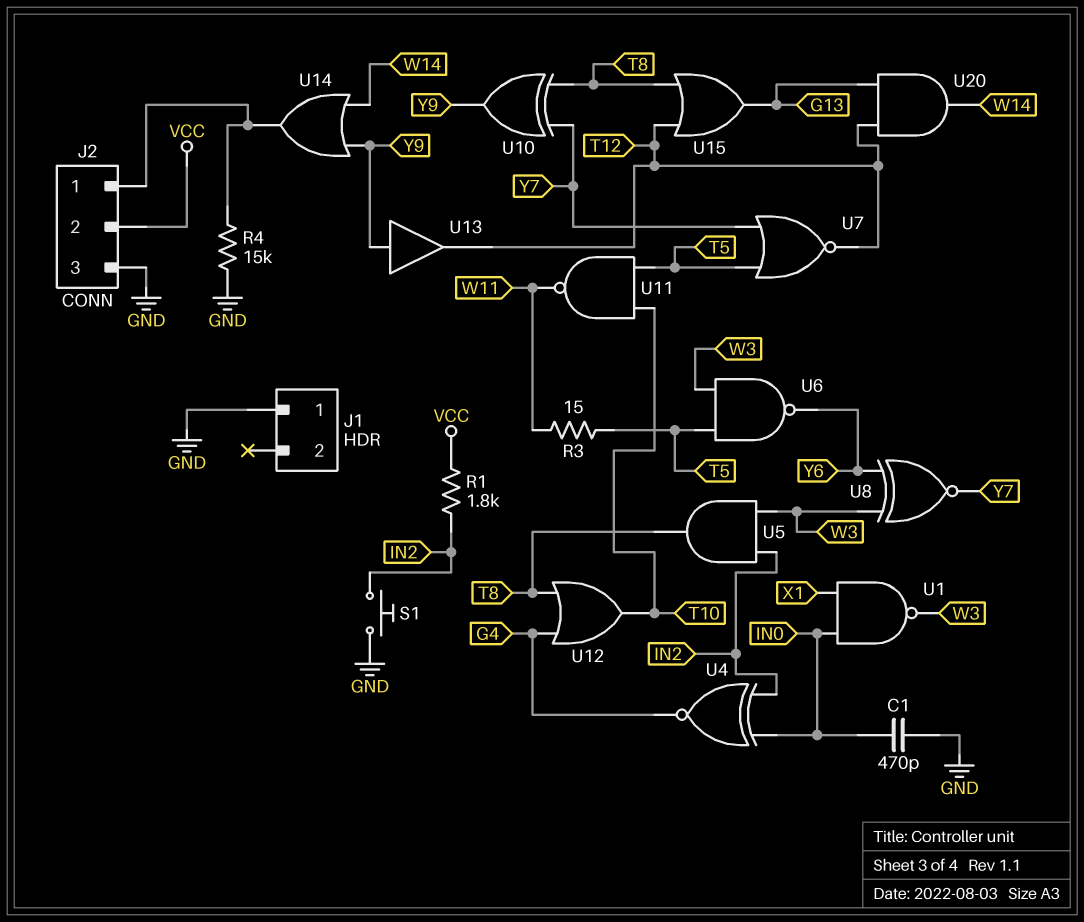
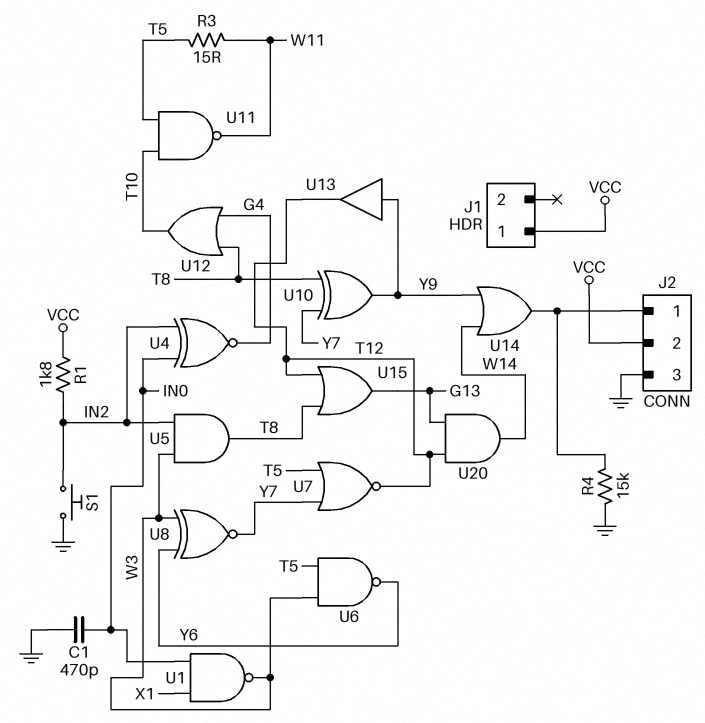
J1 pin 1: GND -> VCC

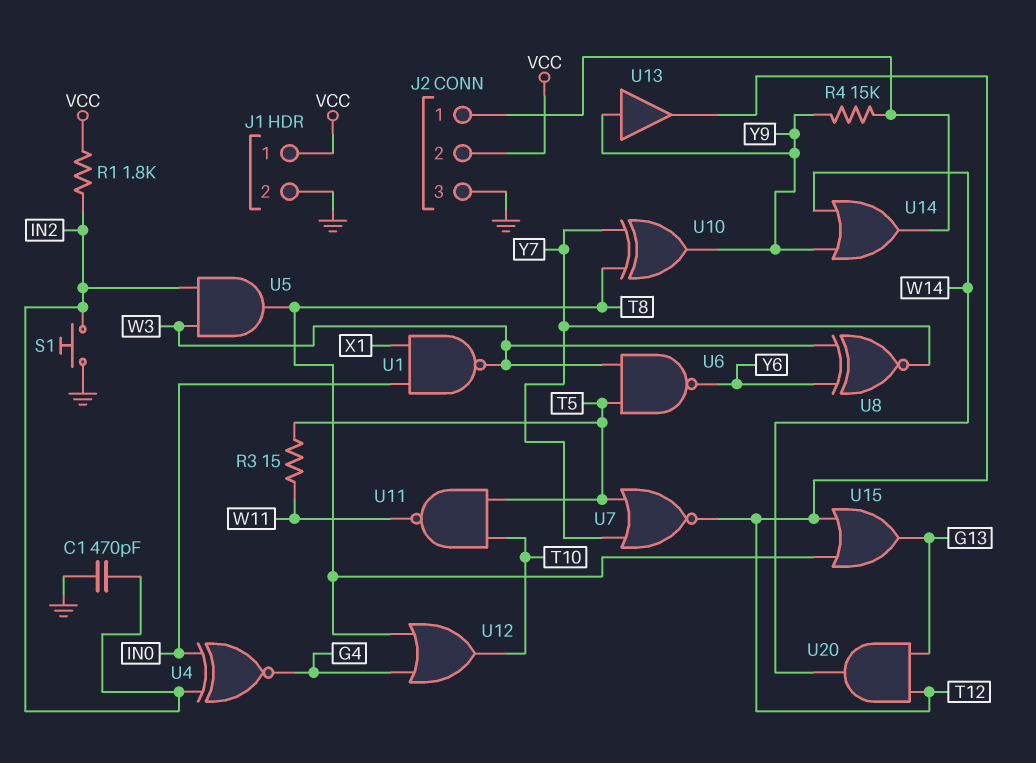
C1: 470pF (GND, IN0) -> 470pF (GND, IN2)
J1 pin 2: none -> GND
R4: 15k (GND, J2/1) -> 15k (J2/1, Y9)

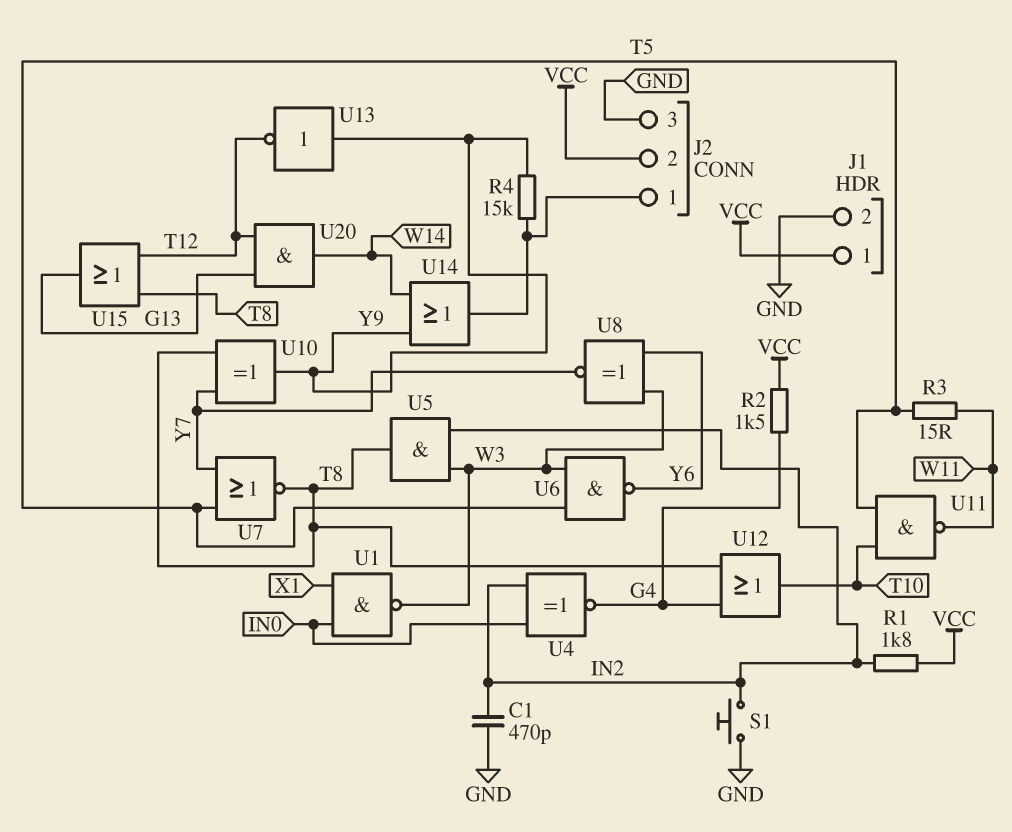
R2: none -> 1.5k (G4, VCC)
U7: NOR (in T5, in Y7, out T12) -> NOR (in T5, in Y7, out T8)
U13: buffer (in Y9, out T12) -> NOT (in Y9, out T12)

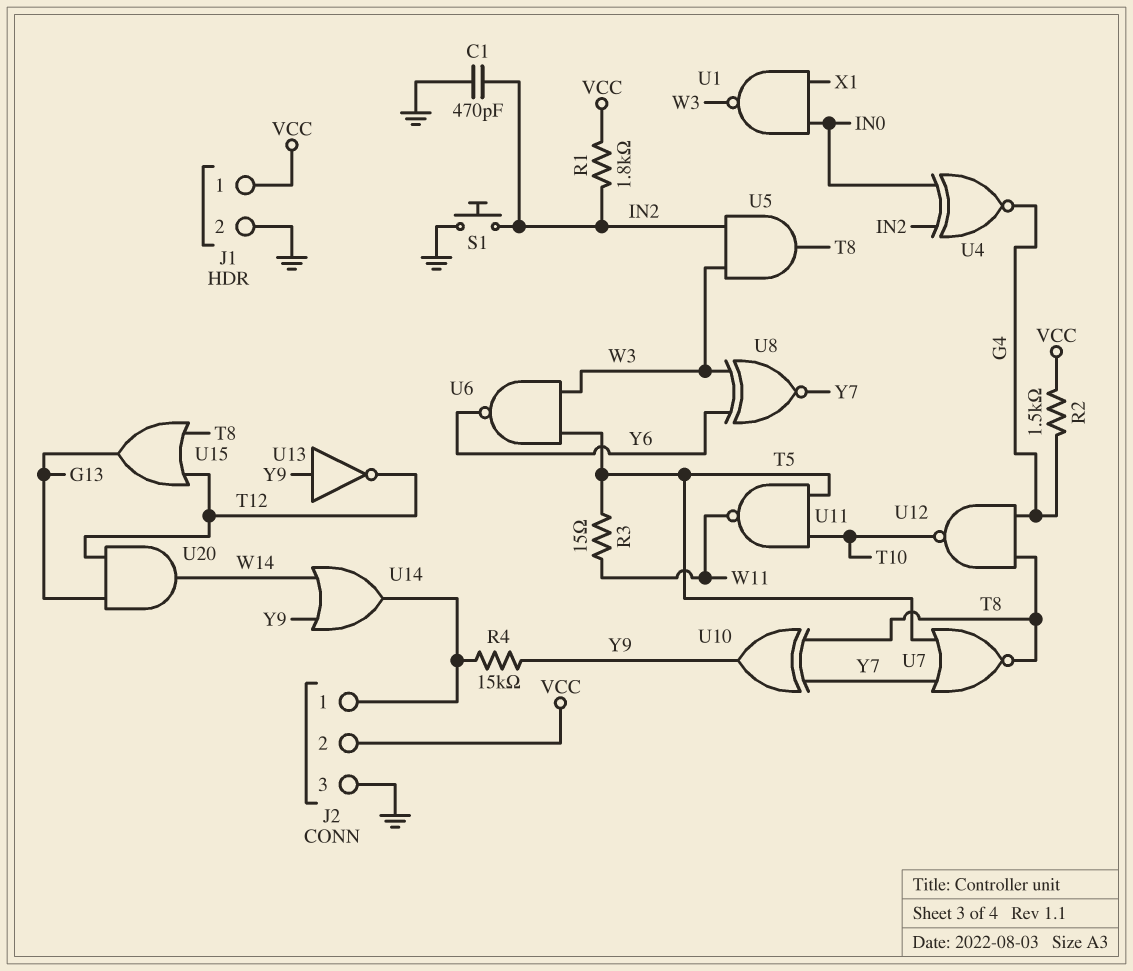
U12: OR (in G4, in T8, out T10) -> NAND (in G4, in T8, out T10)

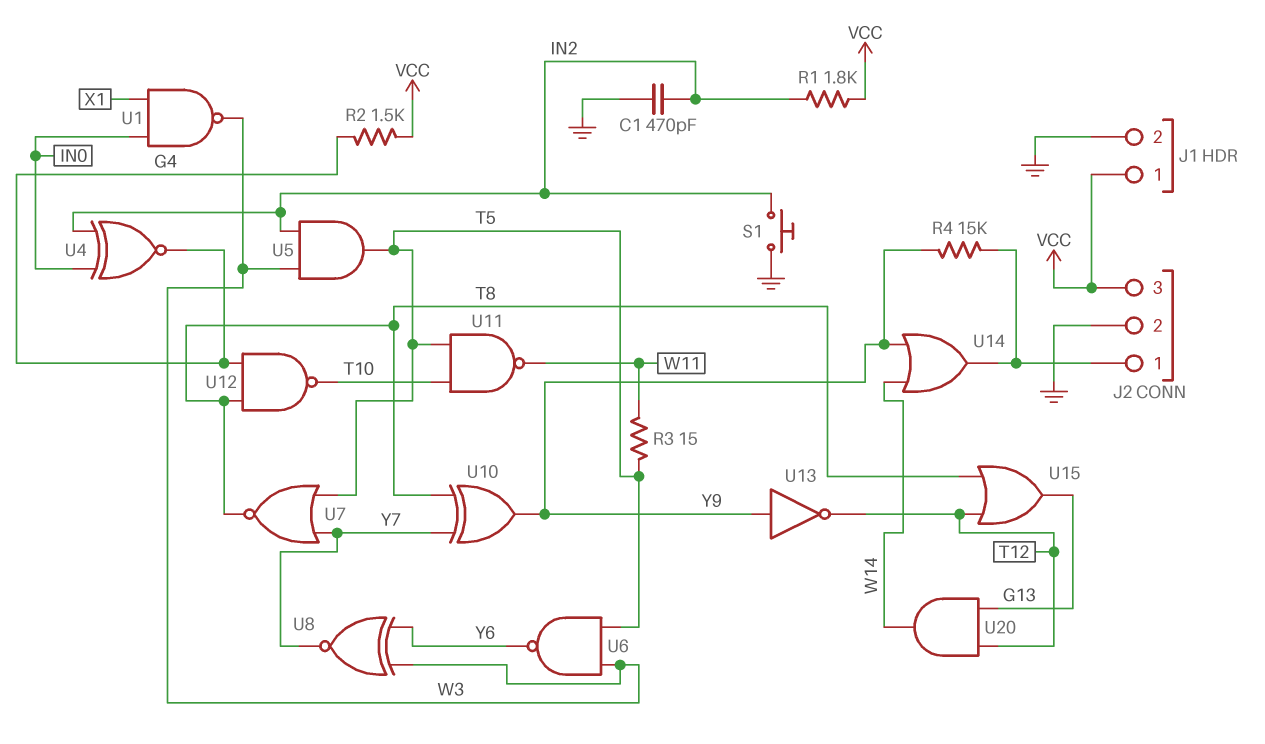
J2 pin 2: VCC -> GND
J2 pin 3: GND -> VCC
U5: AND (in IN2, in W3, out T8) -> AND (in IN2, in W3, out T5)

